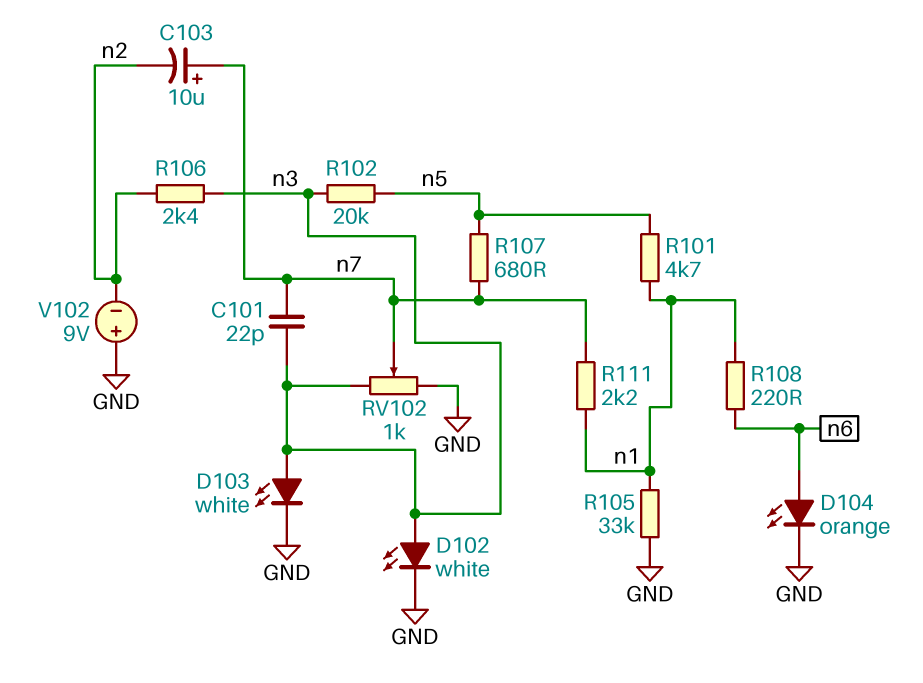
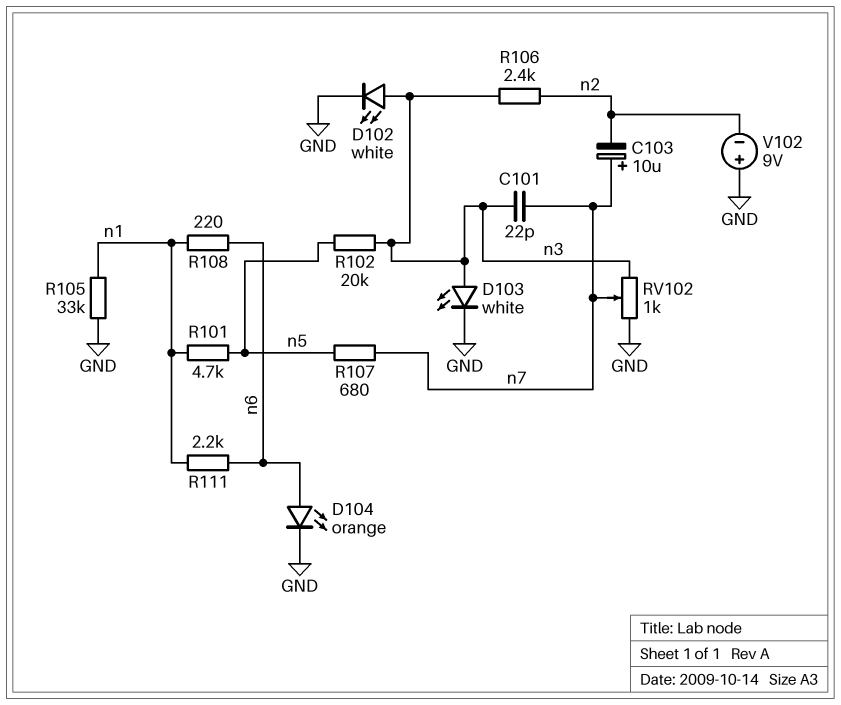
R111: 2.2k (n1, n7) -> 2.2k (n1, n6)

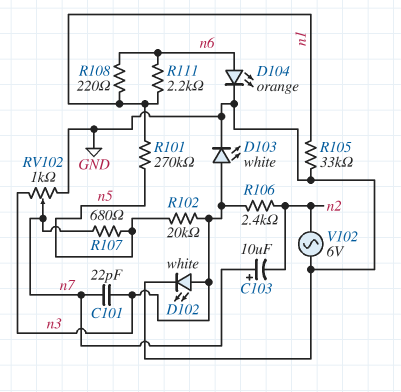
R101: 4.7k (n1, n5) -> 270k (n1, n5)
V102: 9V (plus GND, minus n2) -> AC 6V (GND, n2)

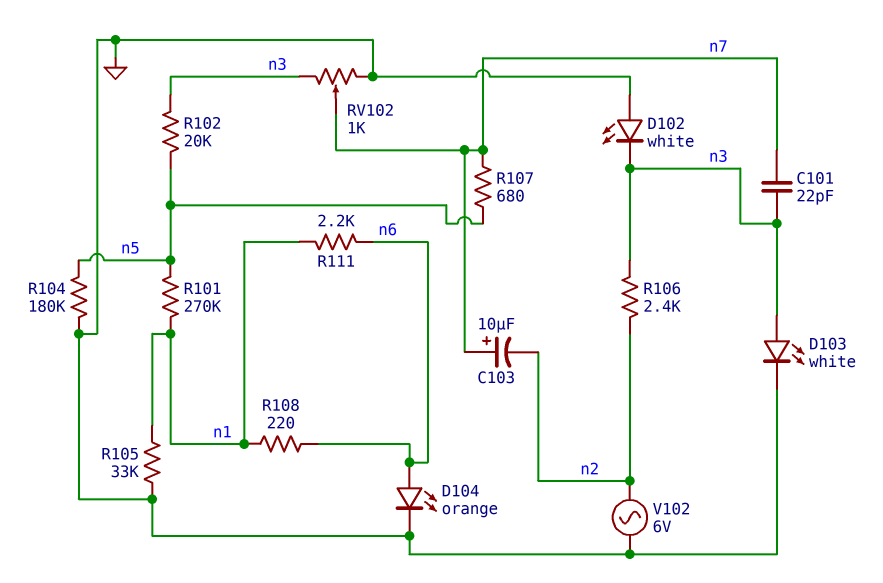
D102: LED white (A n3, K GND) -> LED white (A GND, K n3)
R104: none -> 180k (GND, n5)

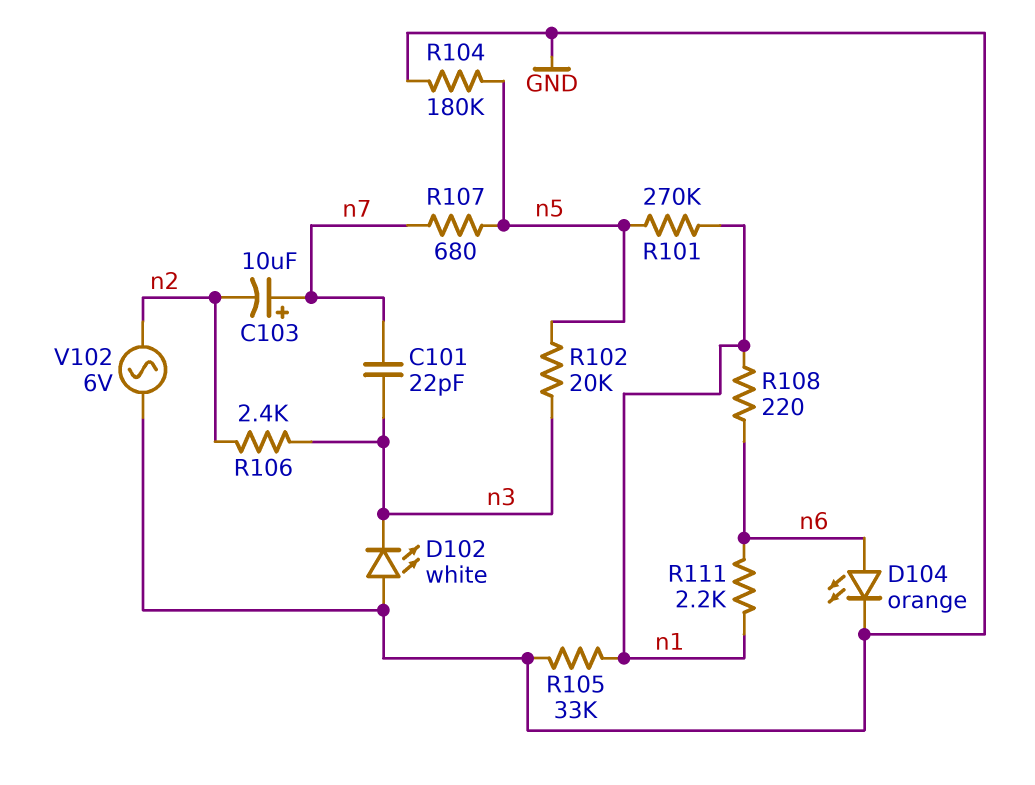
D103: LED white (A n3, K GND) -> none
RV102: 1k (GND, n3, wiper n7) -> none

